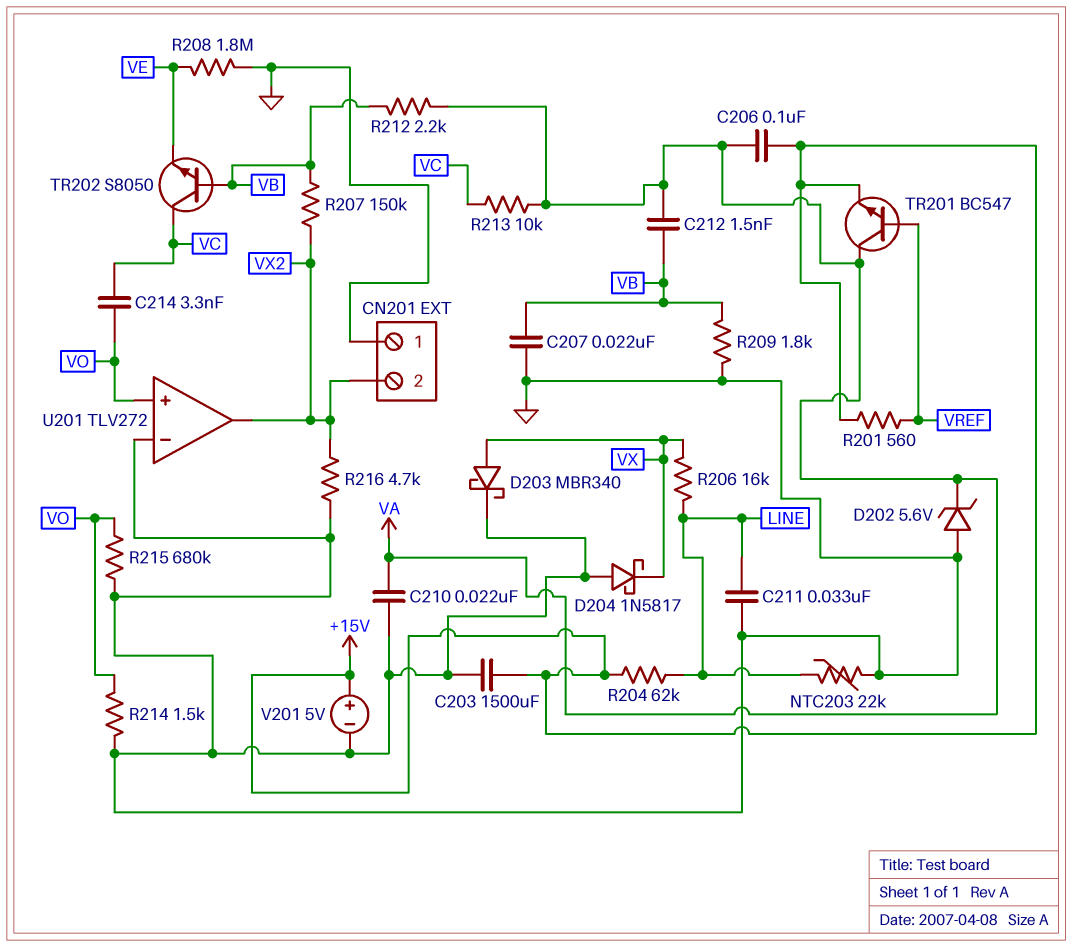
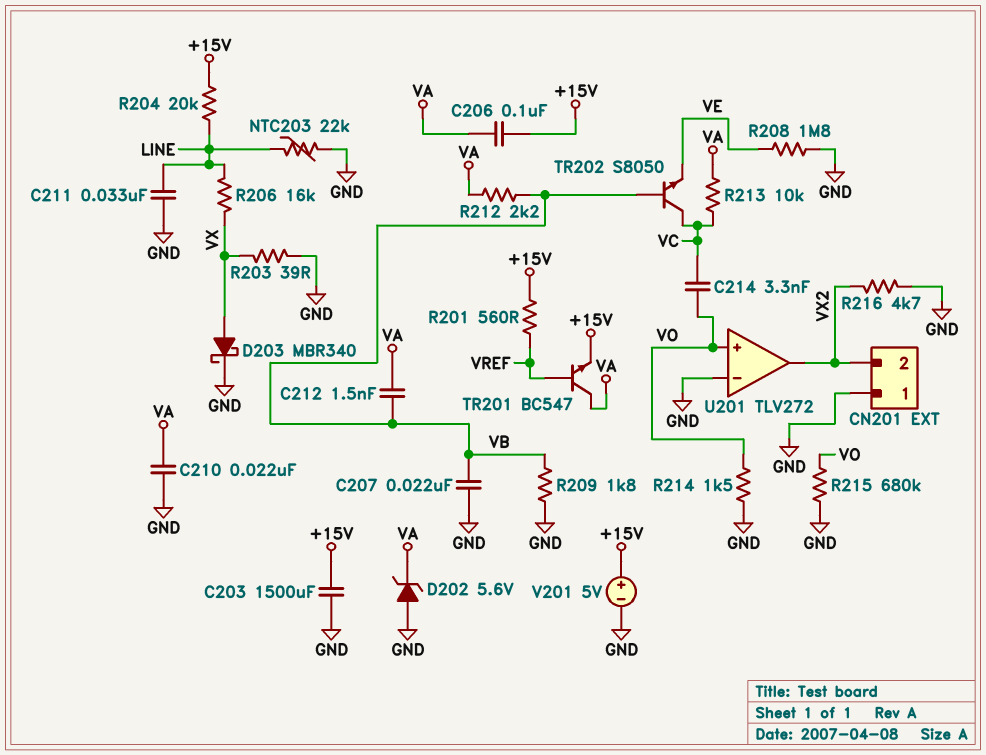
D204: schottky 1N5817 (A GND, K VX) -> none
R203: none -> 39 (GND, VX)
R204: 62k (+15V, LINE) -> 20k (+15V, LINE)
R207: 150k (VB, VX2) -> none

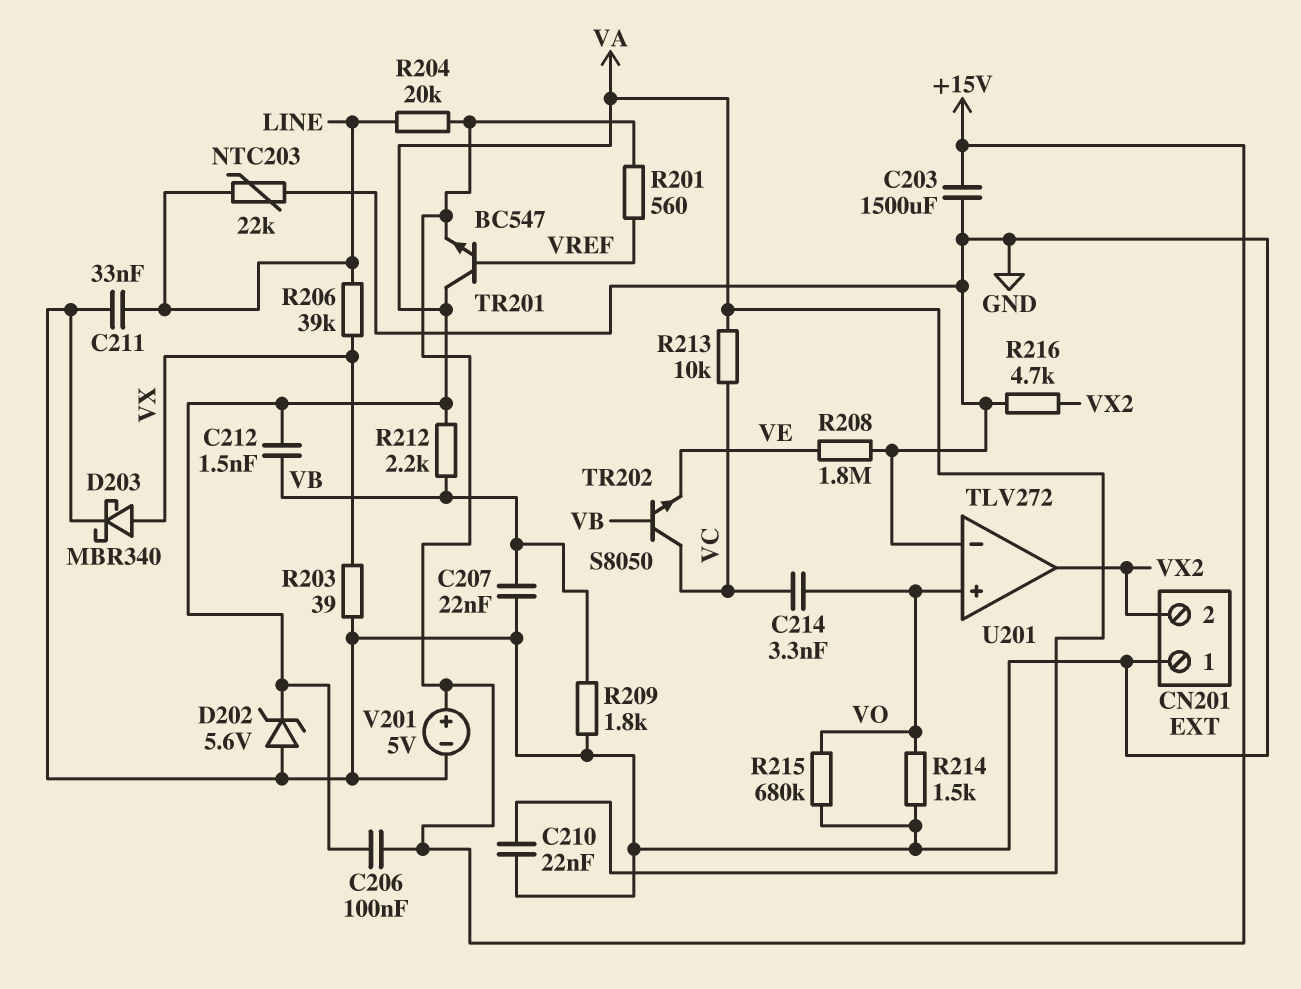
R206: 16k (LINE, VX) -> 39k (LINE, VX)

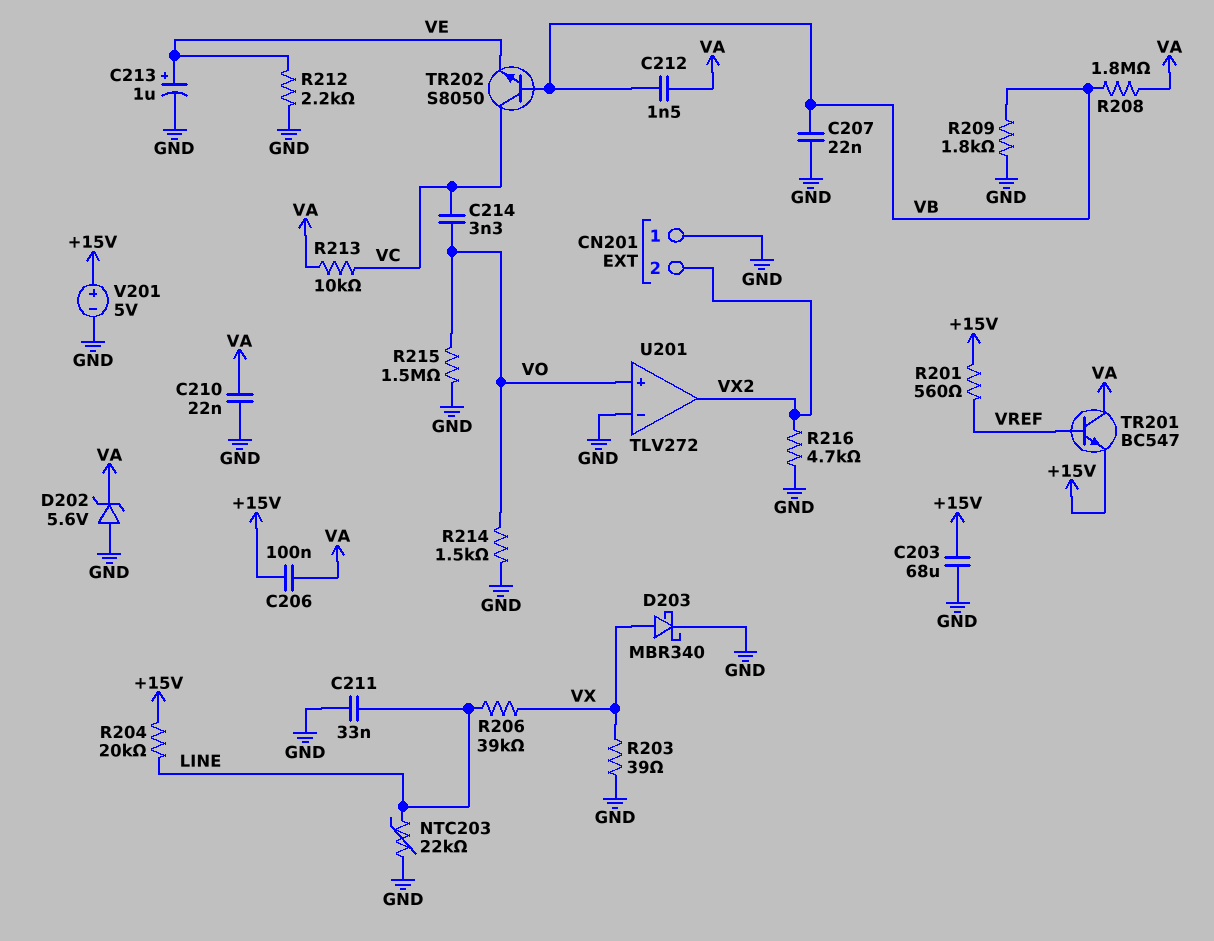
C203: 1500uF (+15V, GND) -> 68uF (+15V, GND)
C213: none -> 1uF (plus VE, minus GND)
R208: 1.8M (GND, VE) -> 1.8M (VA, VB)
R212: 2.2k (VA, VB) -> 2.2k (GND, VE)
R215: 680k (GND, VO) -> 1.5M (GND, VO)

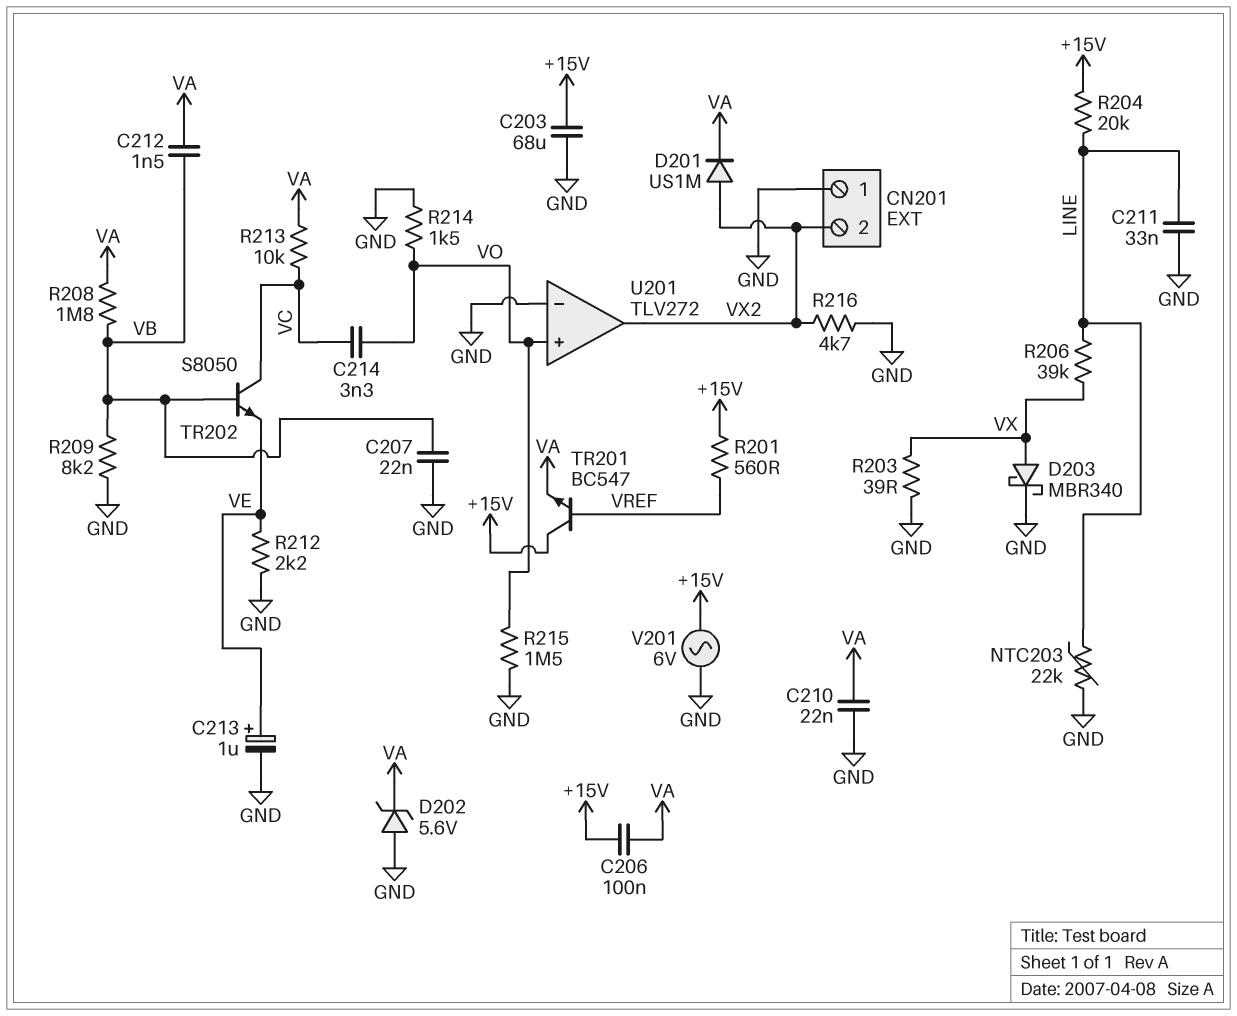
D201: none -> diode US1M (A VX2, K VA)
R209: 1.8k (GND, VB) -> 8.2k (GND, VB)
TR201: NPN BC547 (B VREF, C VA, E +15V) -> NPN BC547 (B VREF, C +15V, E VA)
V201: 5V (plus +15V, minus GND) -> AC 6V (+15V, GND)

